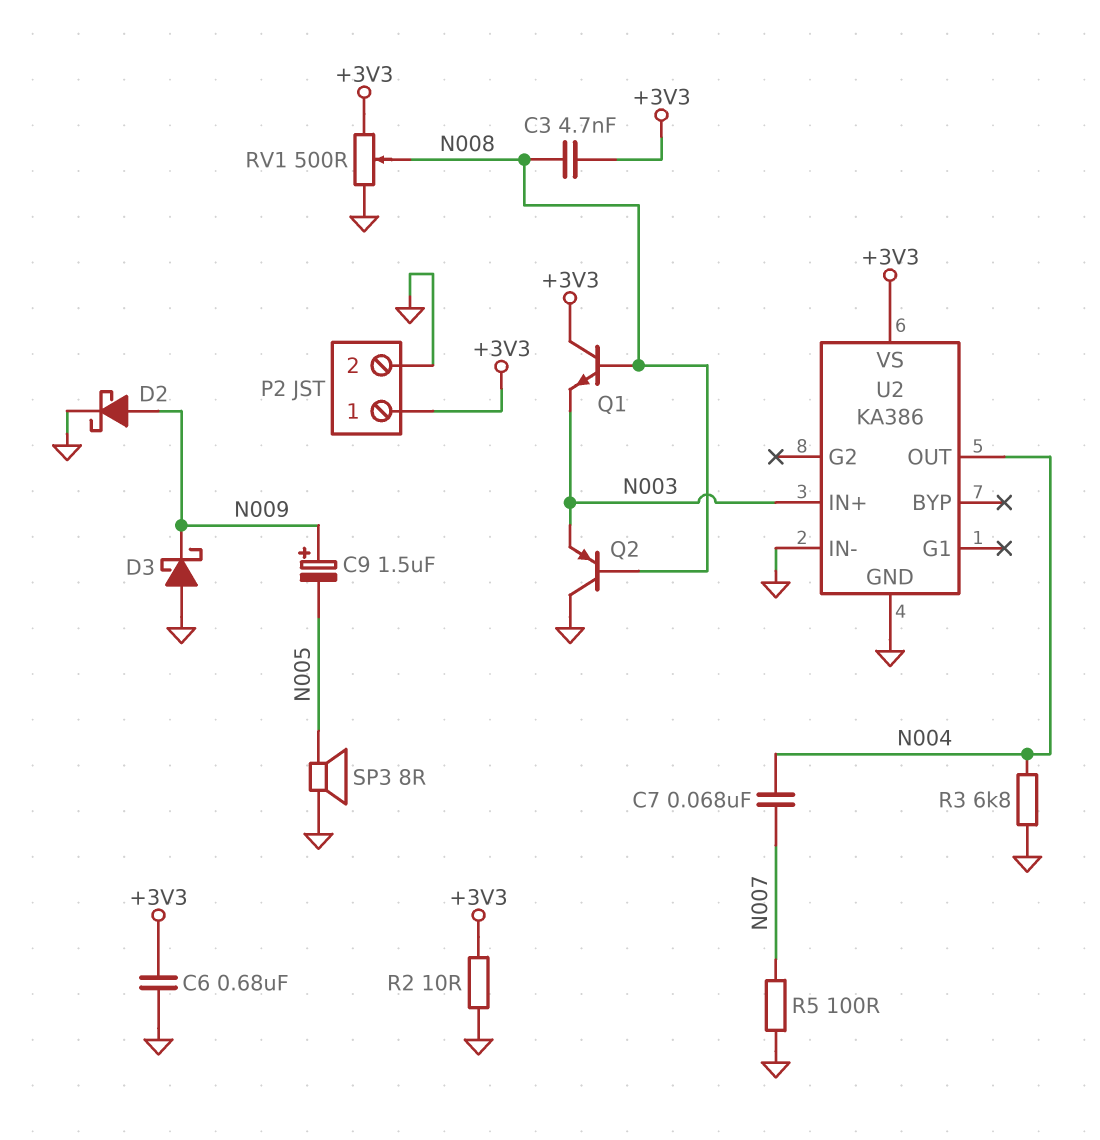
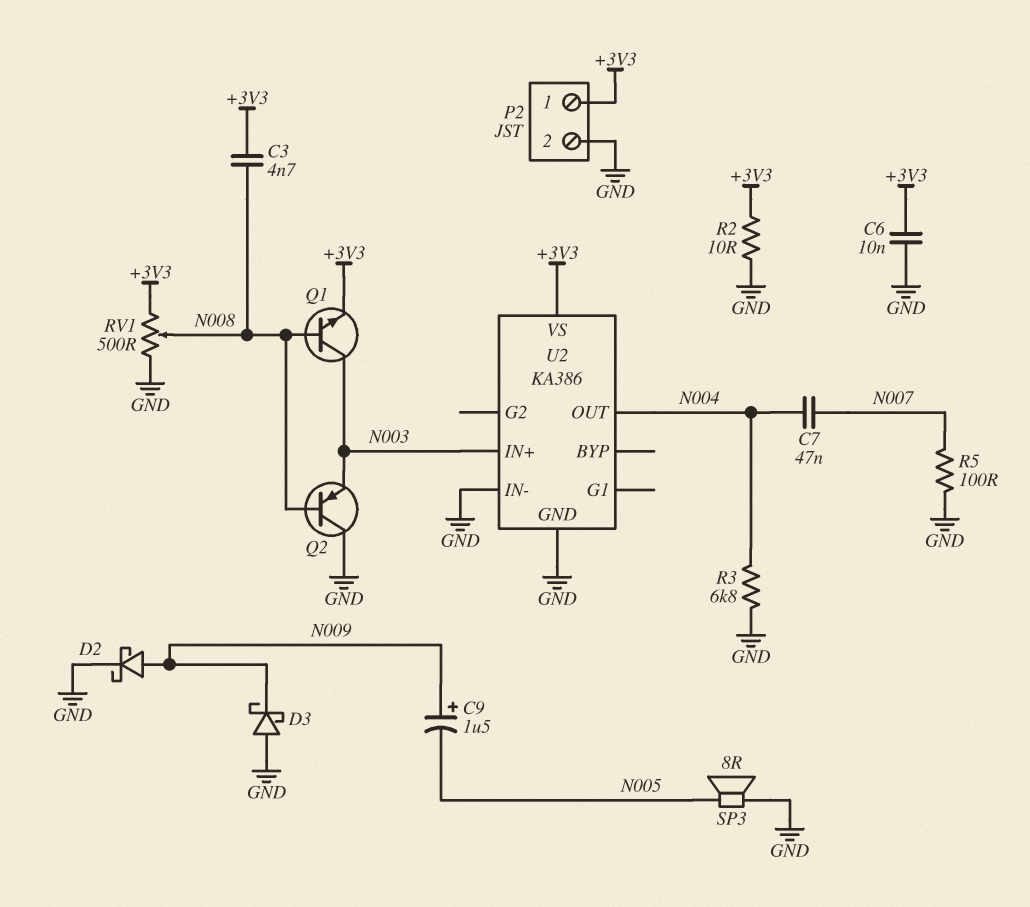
C6: 680nF (+3V3, GND) -> 10nF (+3V3, GND)
C7: 68nF (N004, N007) -> 47nF (N004, N007)
Q1: NPN (B N008, C +3V3, E N003) -> NPN (B N008, C N003, E +3V3)

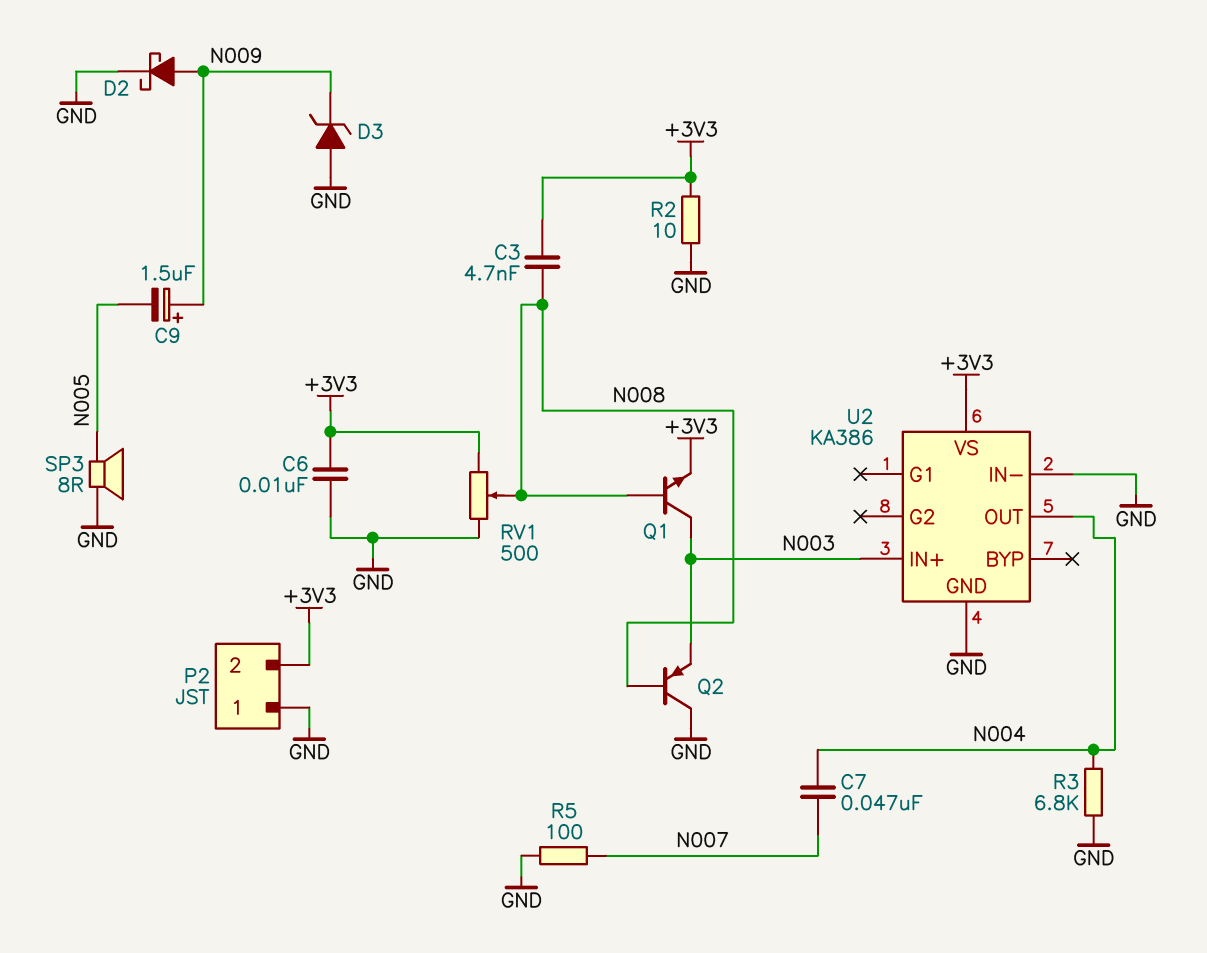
D3: schottky (A GND, K N009) -> zener (A GND, K N009)
P2 pin 1: +3V3 -> GND
P2 pin 2: GND -> +3V3

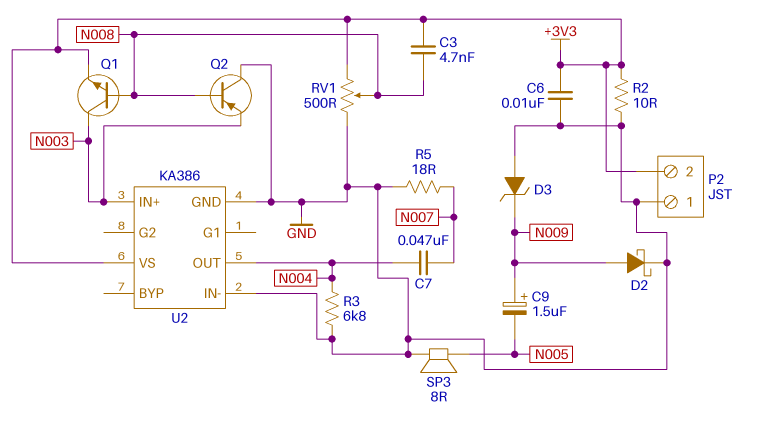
R5: 100 (GND, N007) -> 18 (GND, N007)

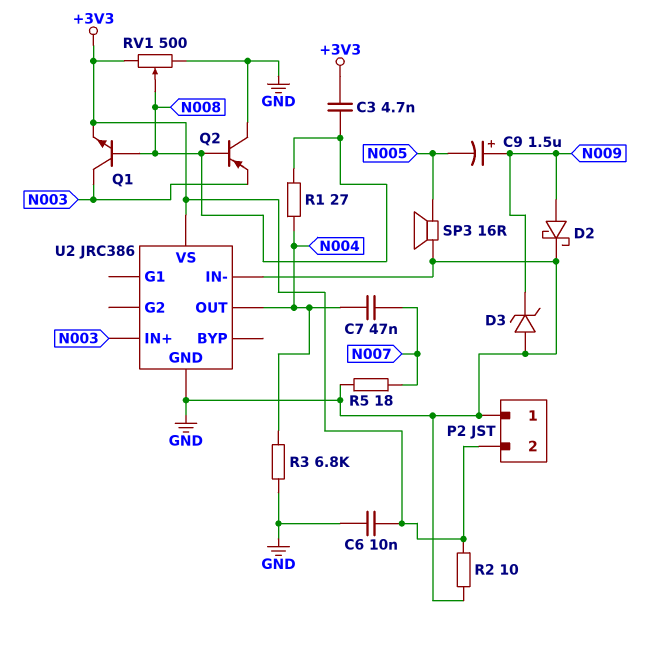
R1: none -> 27 (N004, N008)
SP3: speaker 8R (GND, N005) -> speaker 16R (GND, N005)
U2: KA386 -> JRC386

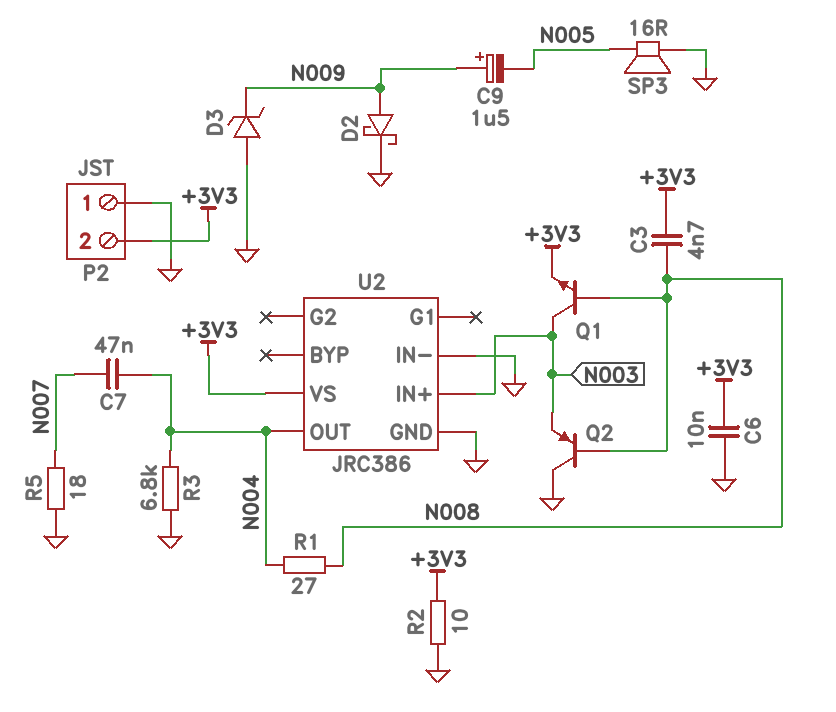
RV1: 500 (+3V3, GND, wiper N008) -> none

